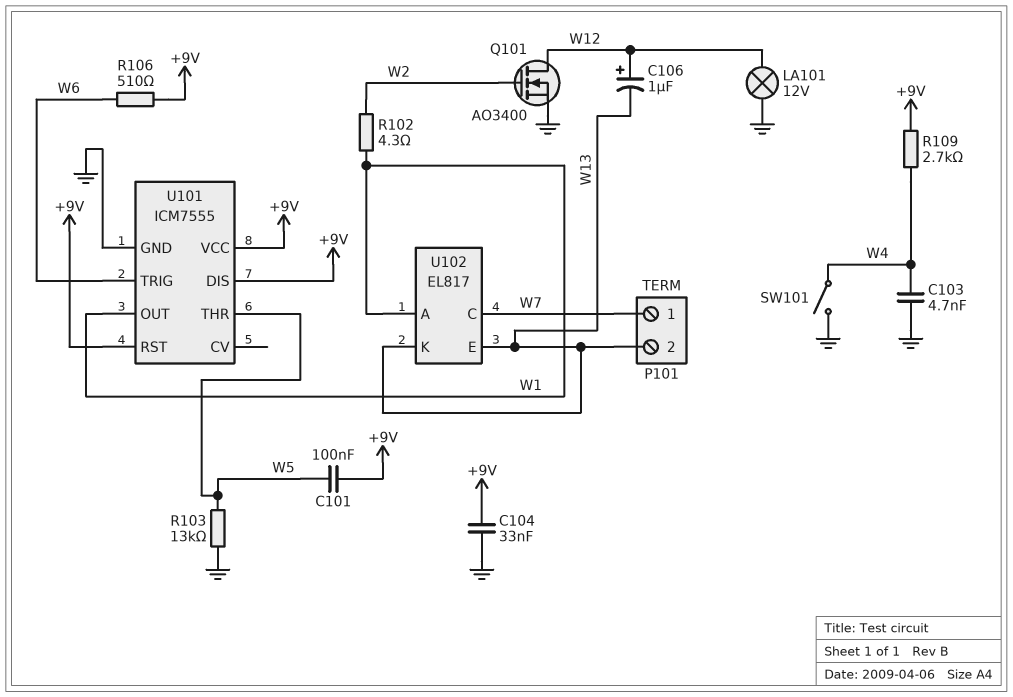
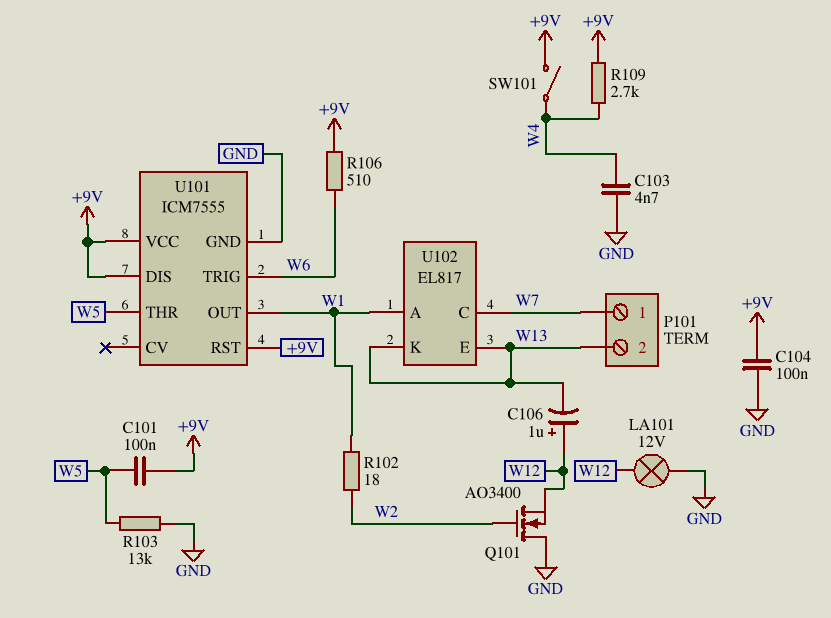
C104: 33nF (+9V, GND) -> 100nF (+9V, GND)
Q101: NMOS AO3400 (G W2, D W12, S GND) -> NMOS AO3400 (G W2, D GND, S W12)
R102: 4.3 (W1, W2) -> 18 (W1, W2)
SW101: switch (GND, W4) -> switch (+9V, W4)

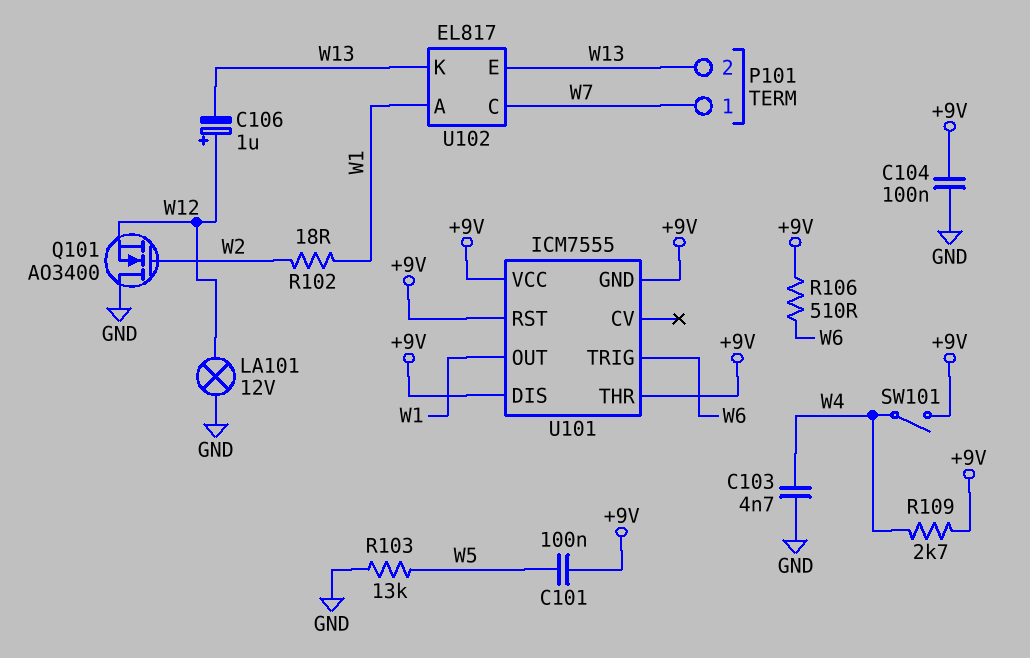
U101 pin GND: GND -> +9V
U101 pin THR: W5 -> +9V

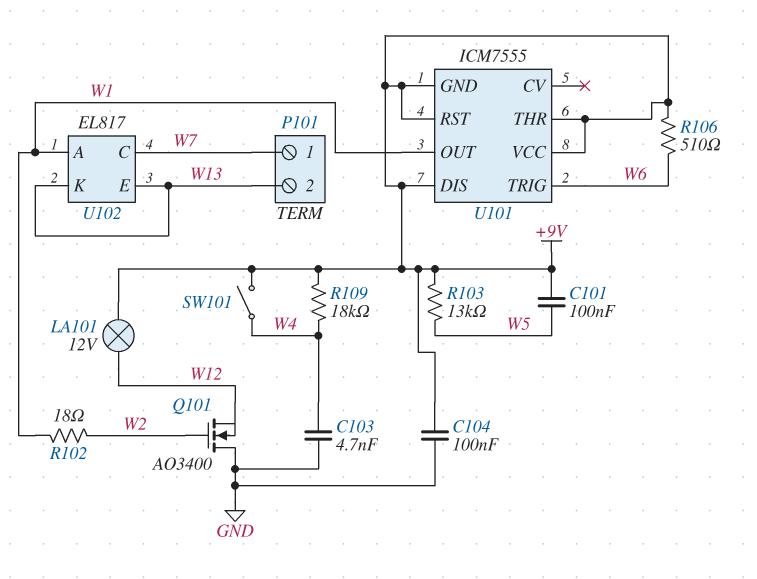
C106: 1uF (plus W12, minus W13) -> none
LA101: lamp 12V (GND, W12) -> lamp 12V (+9V, W12)
R103: 13k (GND, W5) -> 13k (+9V, W5)
R109: 2.7k (+9V, W4) -> 18k (+9V, W4)

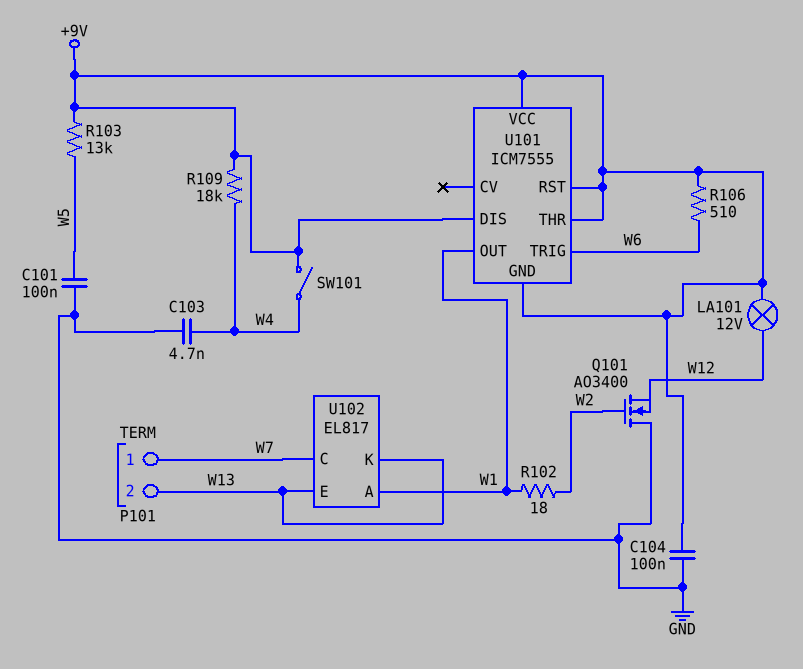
C101: 100nF (+9V, W5) -> 100nF (GND, W5)

